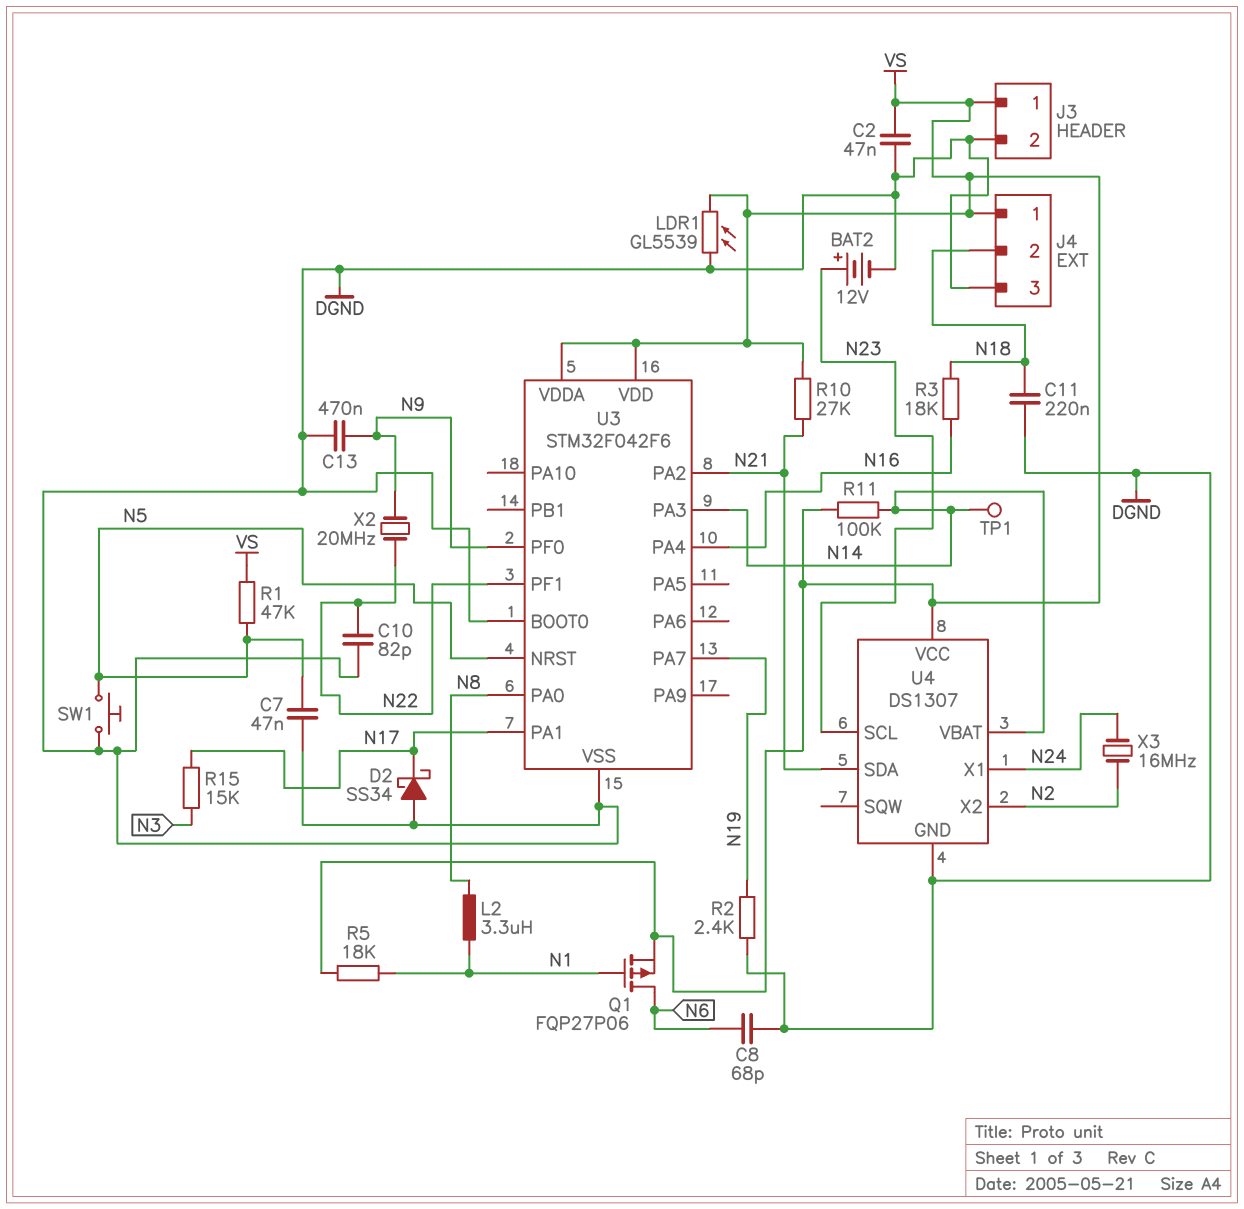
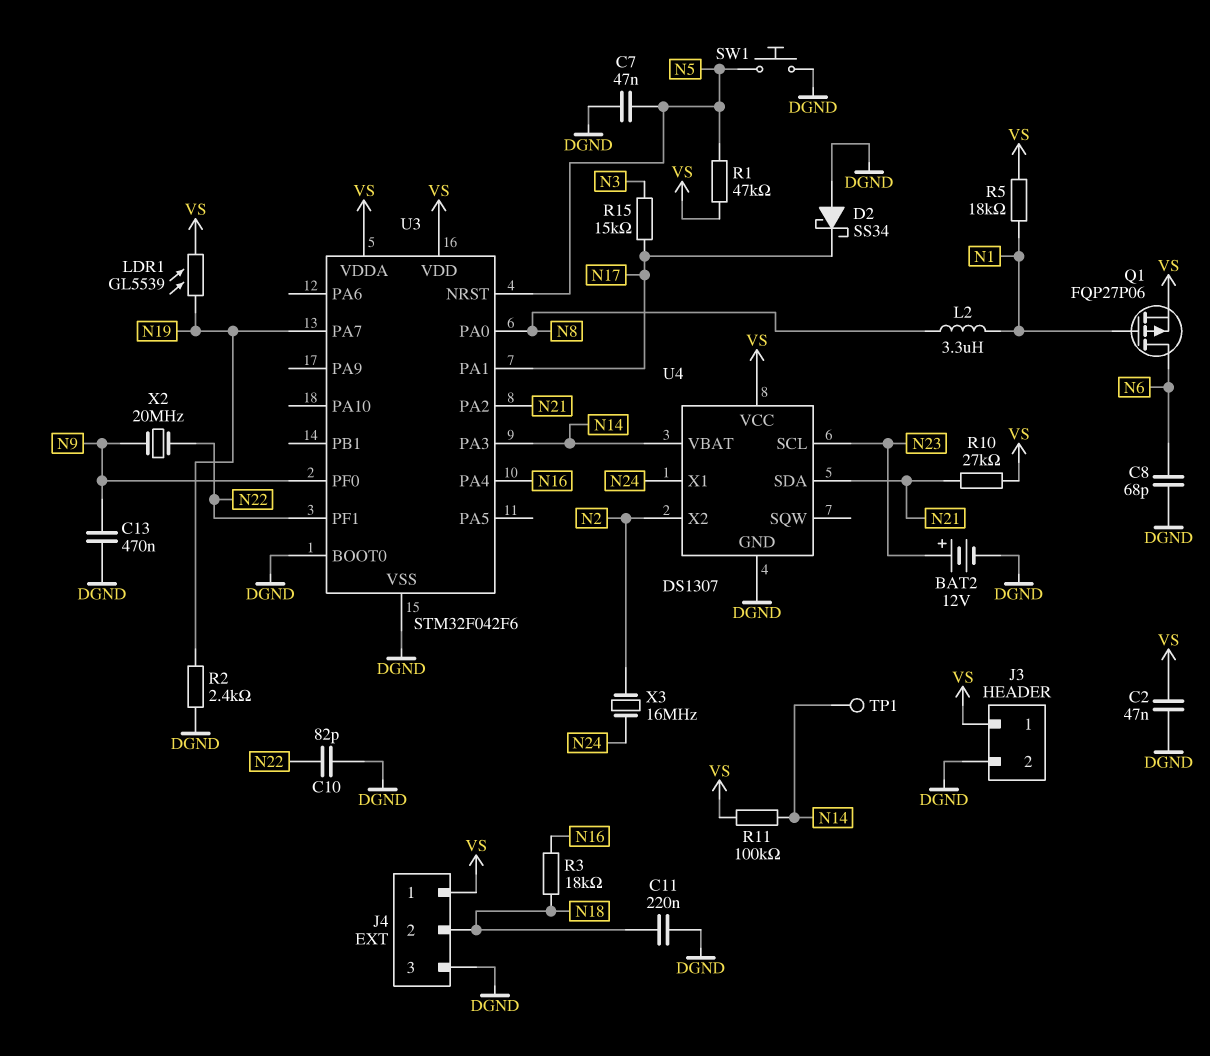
LDR1: GL5539 (DGND, VS) -> GL5539 (N19, VS)

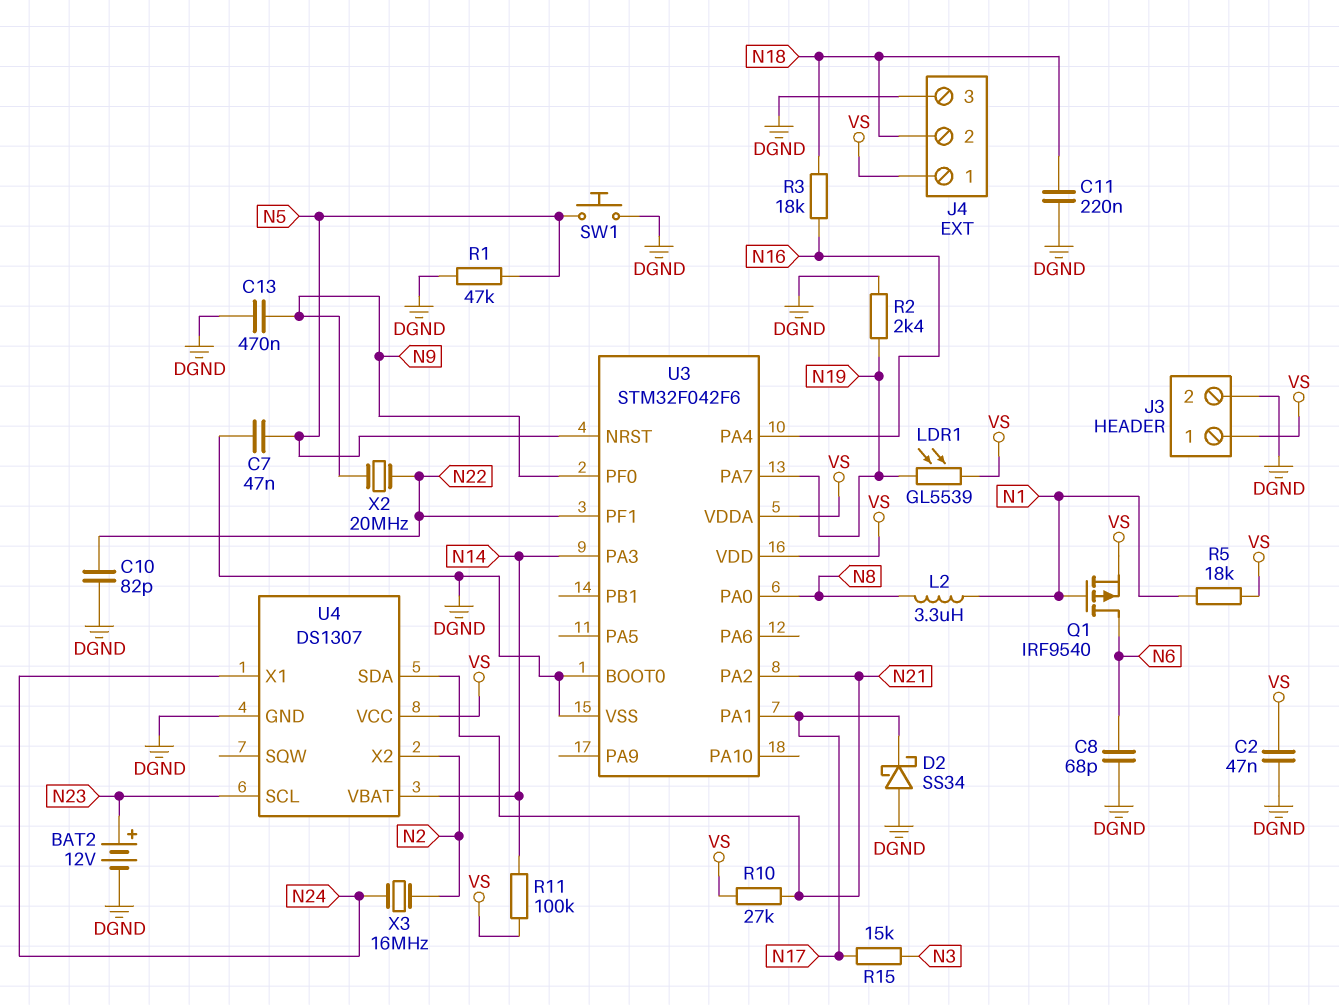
Q1: PMOS FQP27P06 (G N1, D N6, S VS) -> PMOS IRF9540 (G N1, D N6, S VS)
R1: 47k (N5, VS) -> 47k (DGND, N5)
TP1: test point (N14) -> none

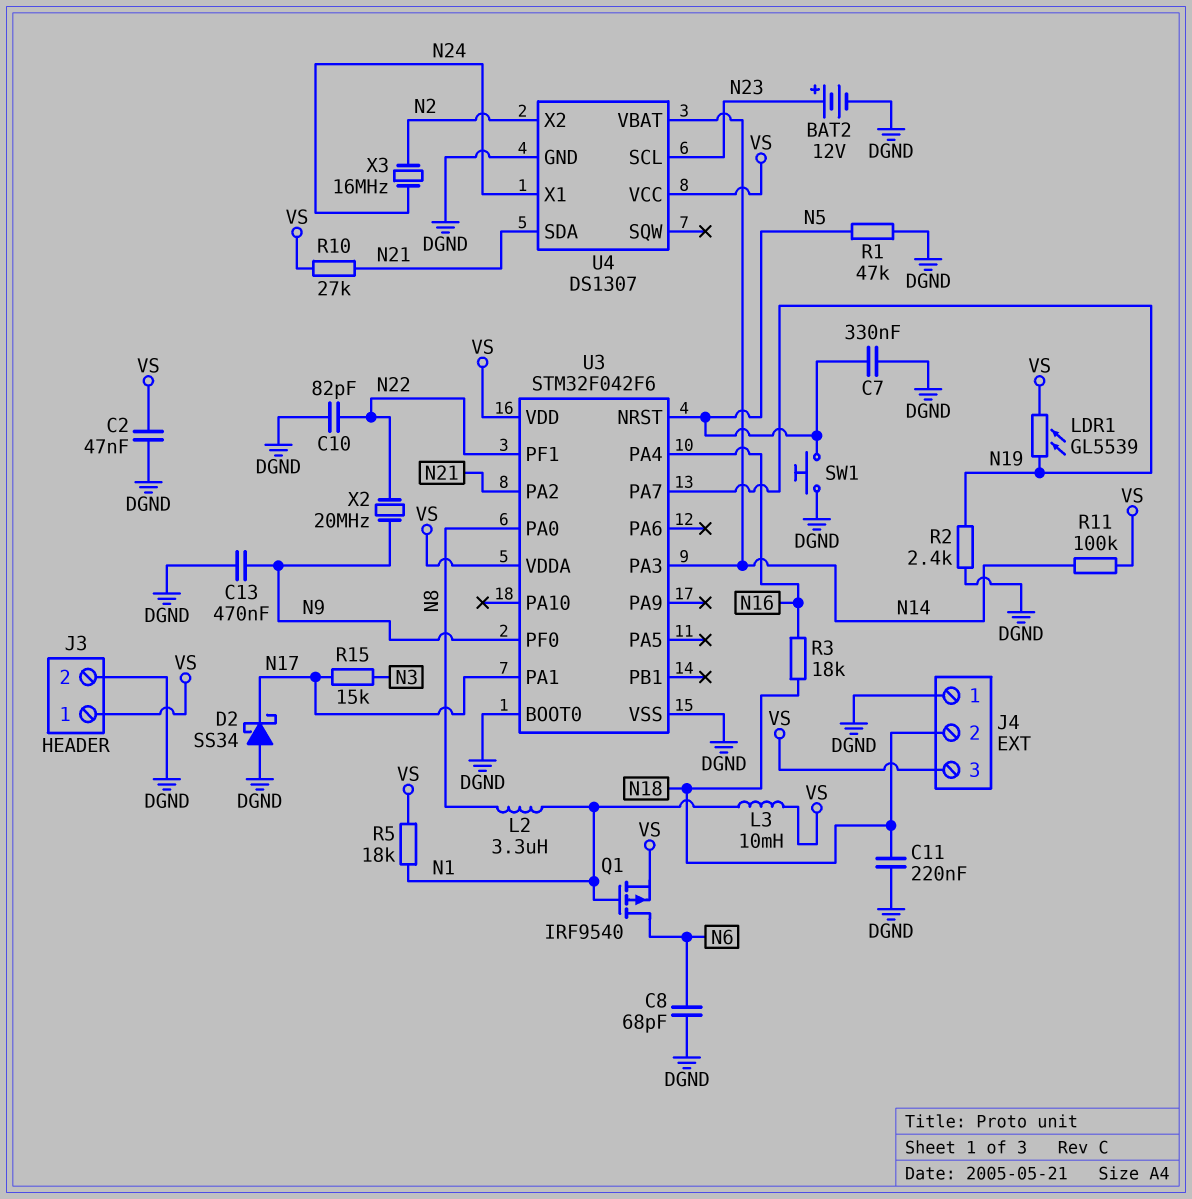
C7: 47nF (DGND, N5) -> 330nF (DGND, N5)
J4 pin 1: VS -> DGND
J4 pin 3: DGND -> VS
L3: none -> 10mH (N1, VS)

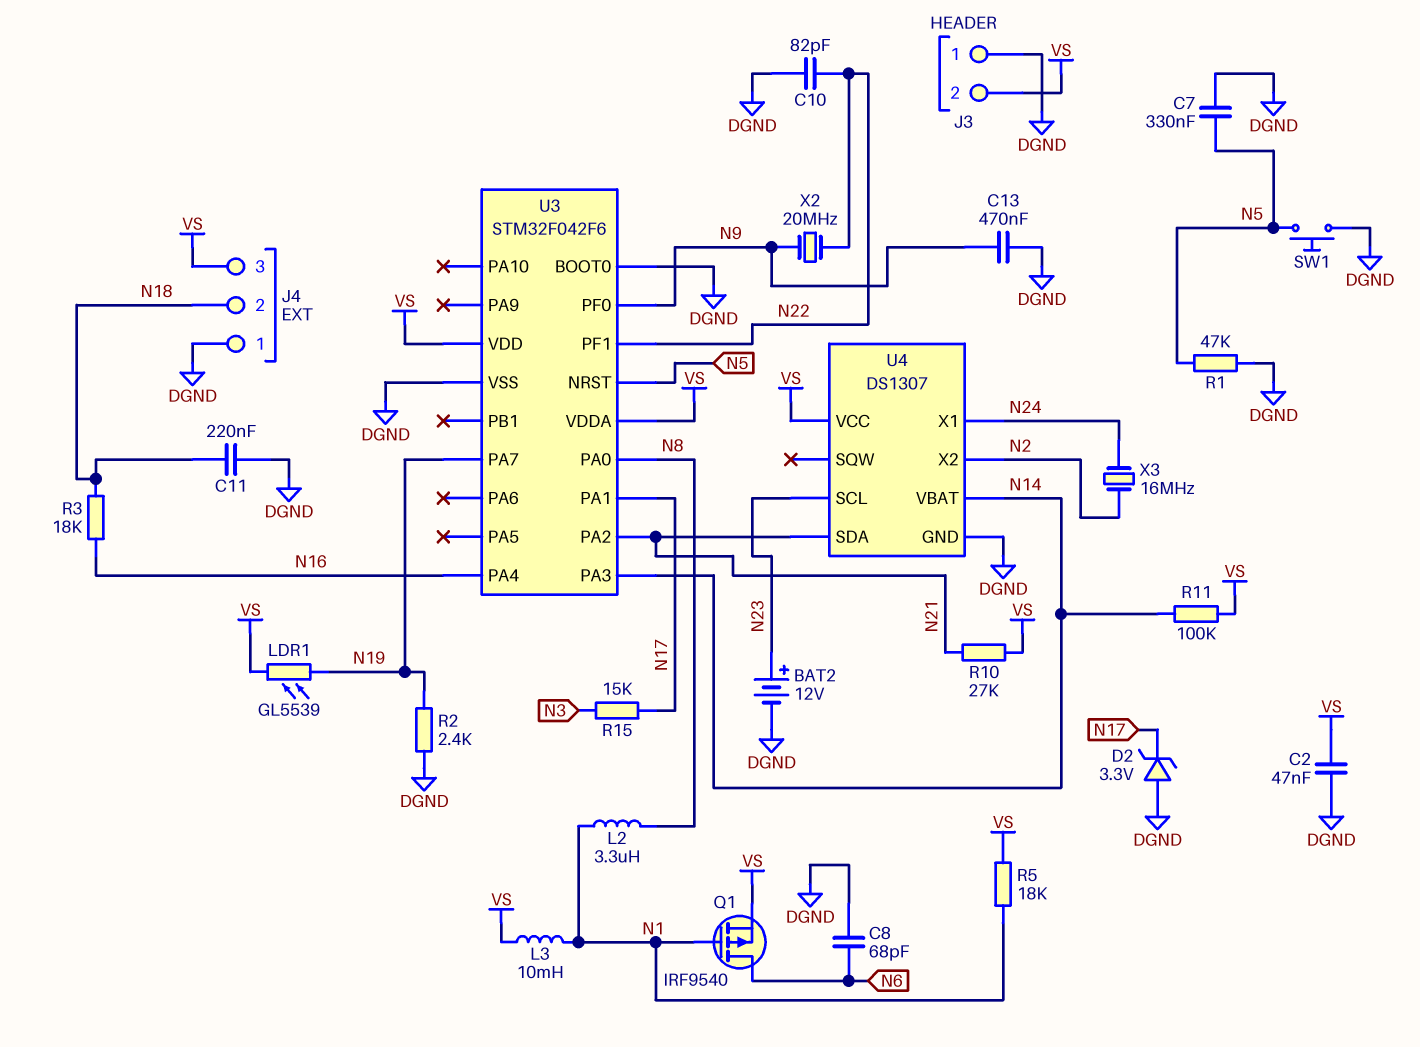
D2: schottky SS34 (A DGND, K N17) -> zener 3.3V (A DGND, K N17)
J3 pin 1: VS -> DGND
J3 pin 2: DGND -> VS

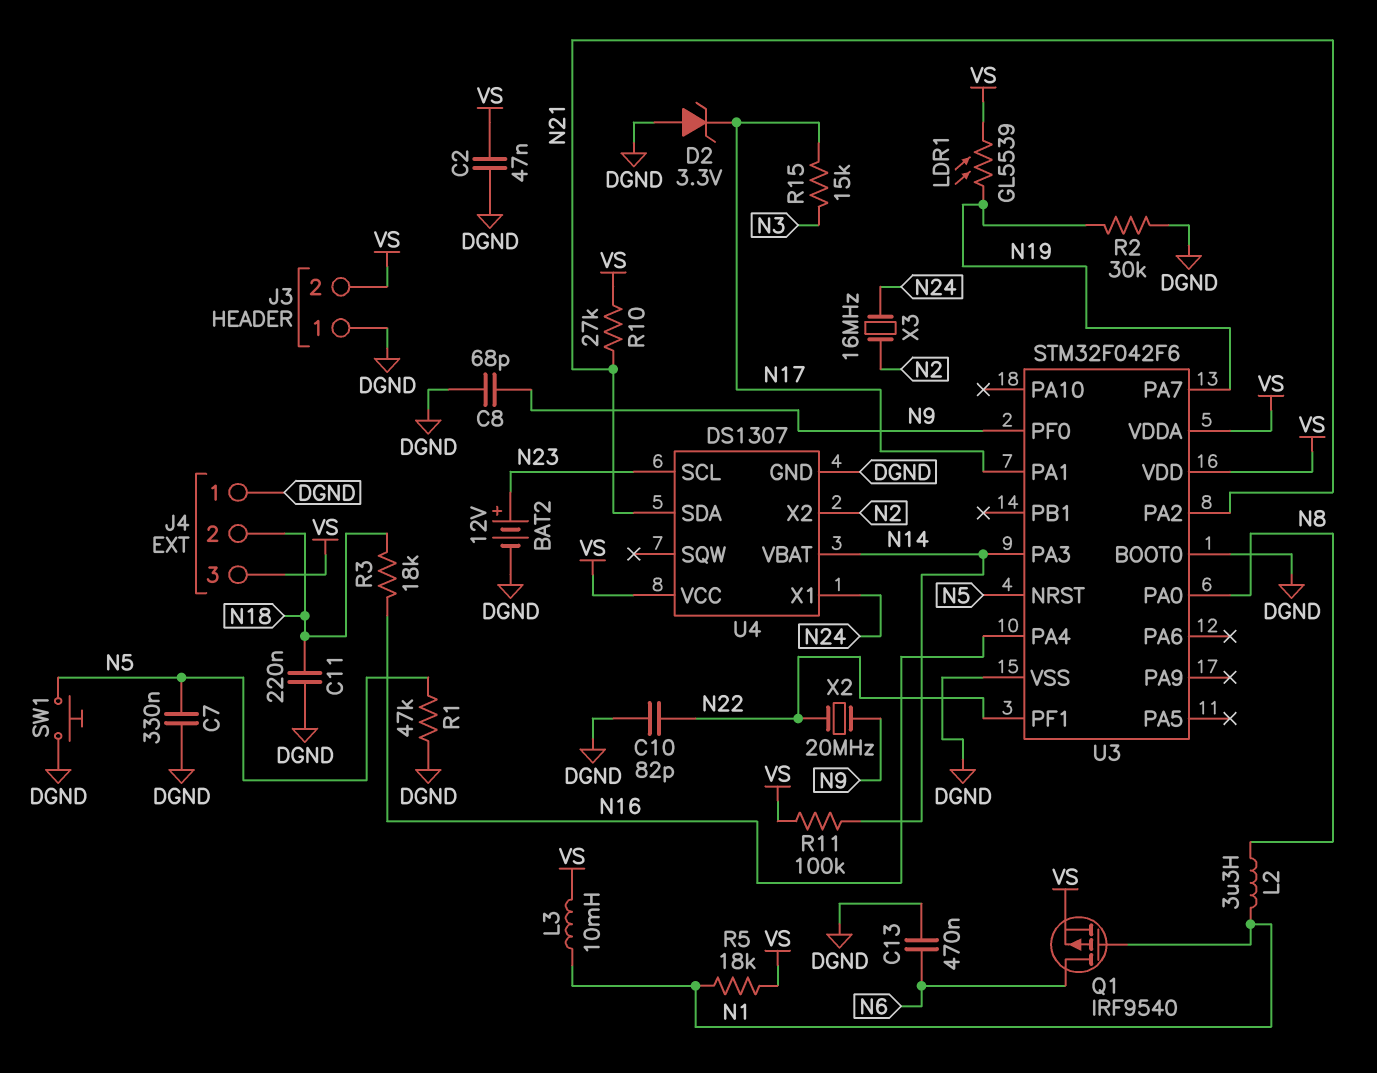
C8: 68pF (DGND, N6) -> 68pF (DGND, N9)
C13: 470nF (DGND, N9) -> 470nF (DGND, N6)
R2: 2.4k (DGND, N19) -> 30k (DGND, N19)

